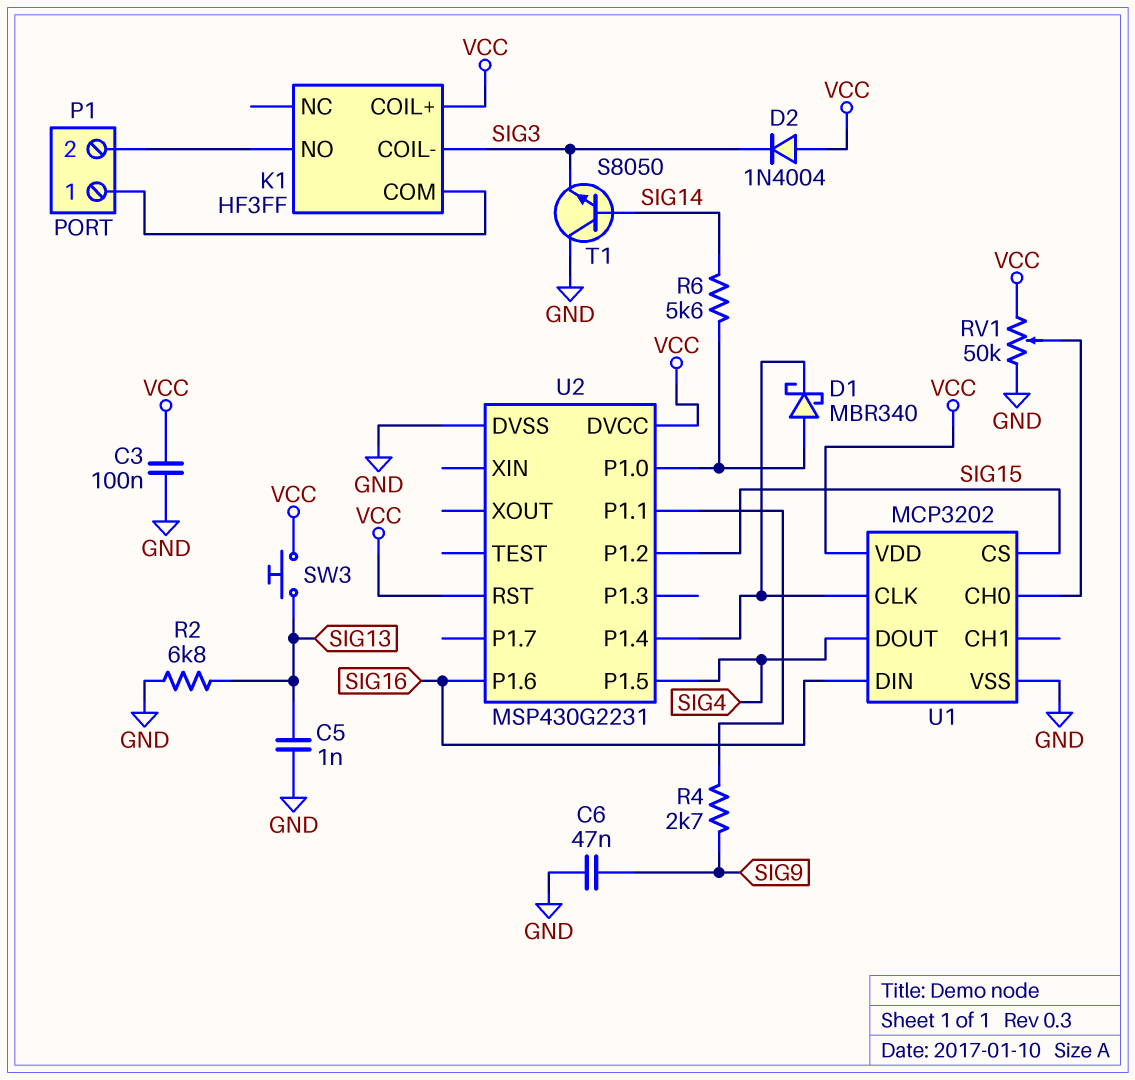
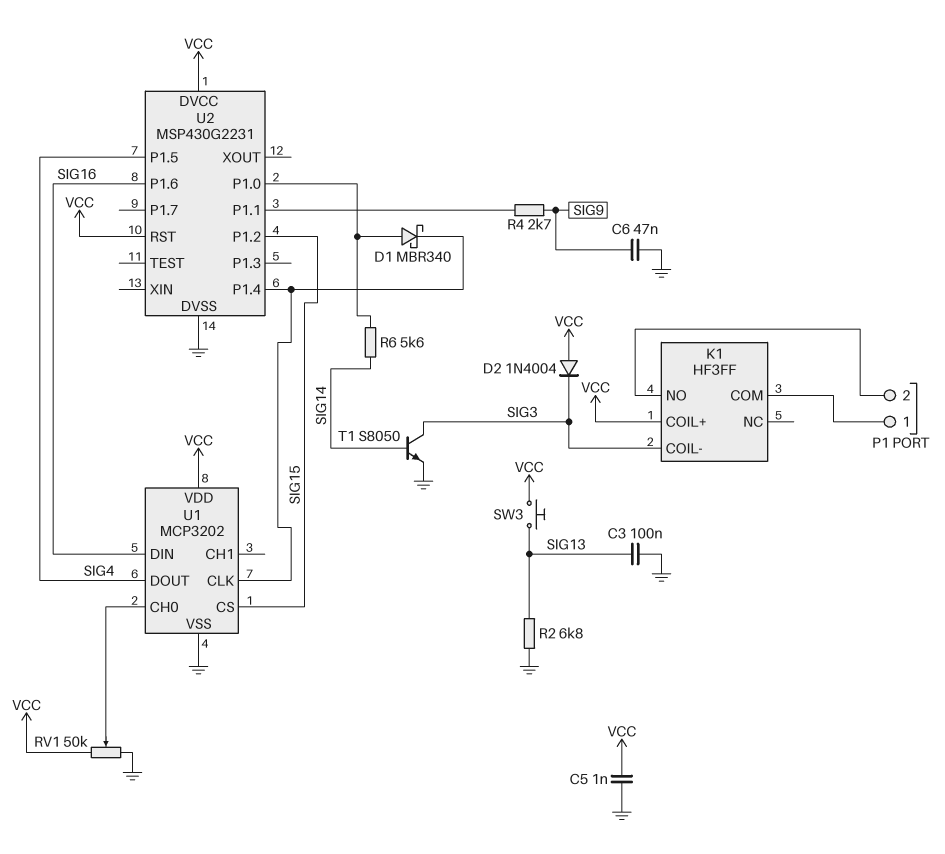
C3: 100nF (GND, VCC) -> 100nF (GND, SIG13)
C5: 1nF (GND, SIG13) -> 1nF (GND, VCC)
T1: NPN S8050 (B SIG14, C GND, E SIG3) -> NPN S8050 (B SIG14, C SIG3, E GND)

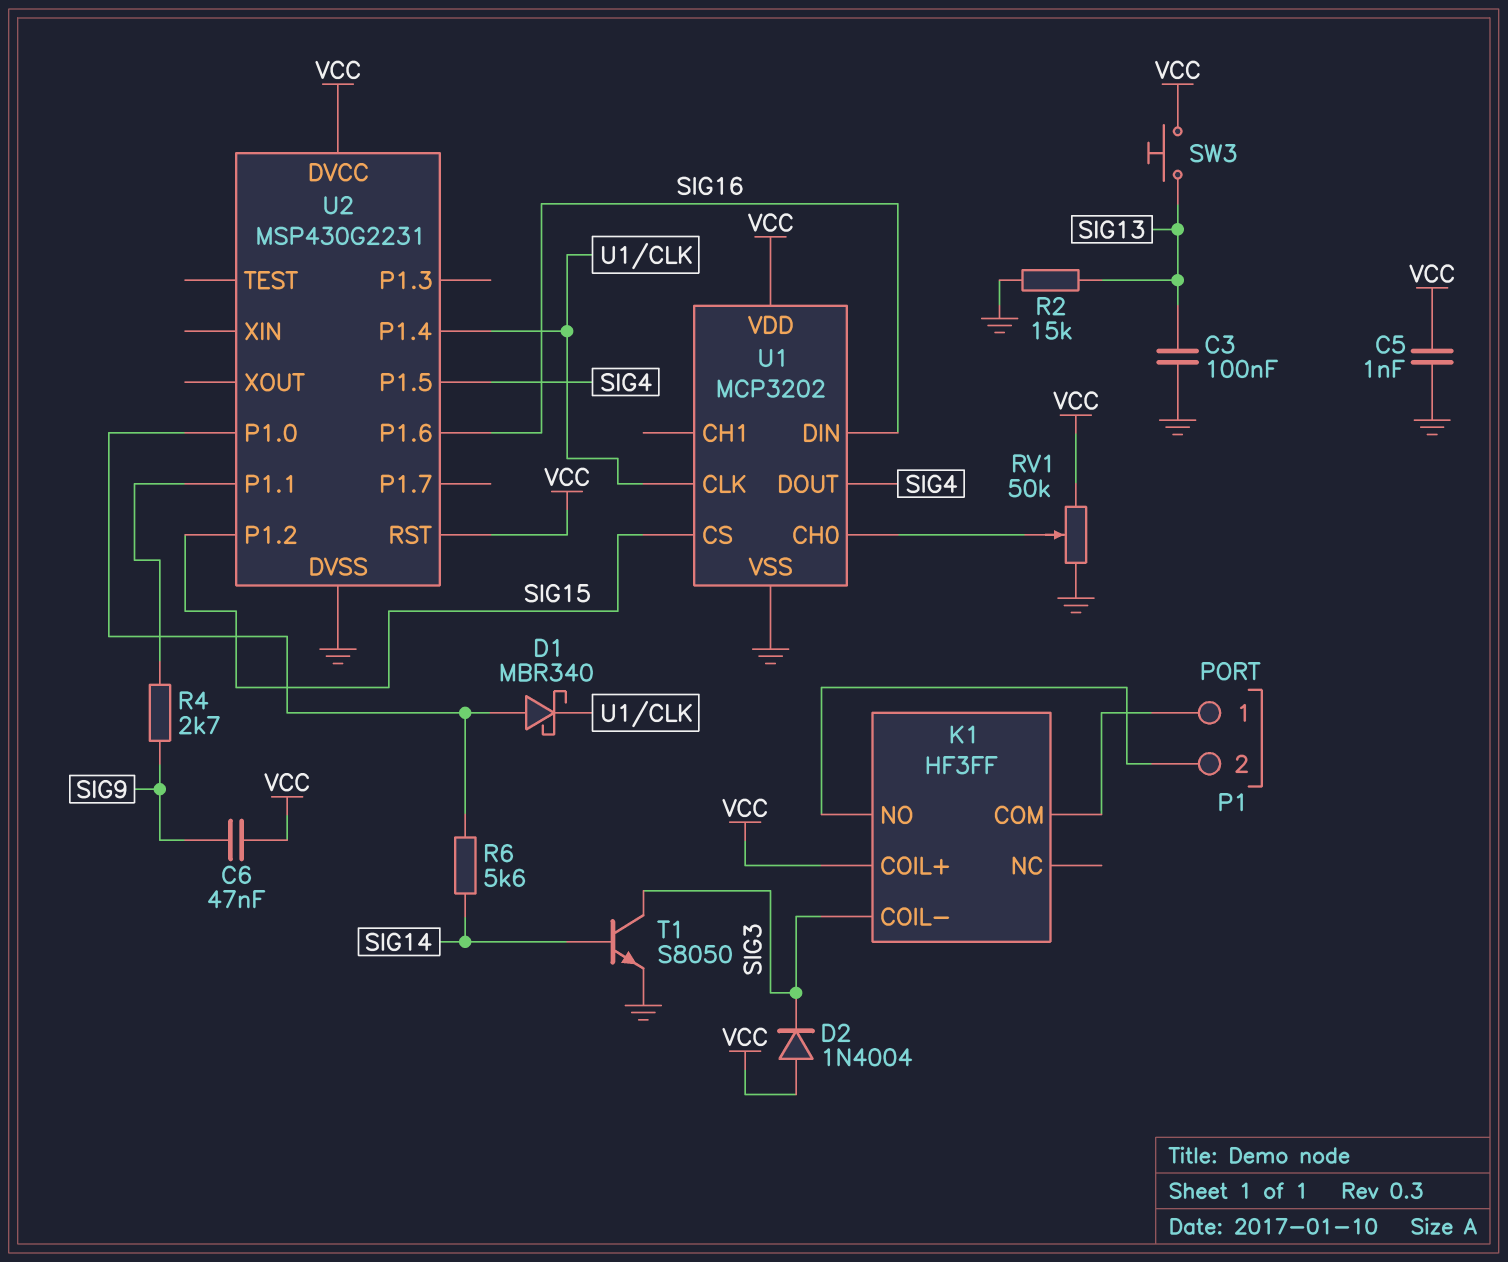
C6: 47nF (GND, SIG9) -> 47nF (SIG9, VCC)
R2: 6.8k (GND, SIG13) -> 15k (GND, SIG13)

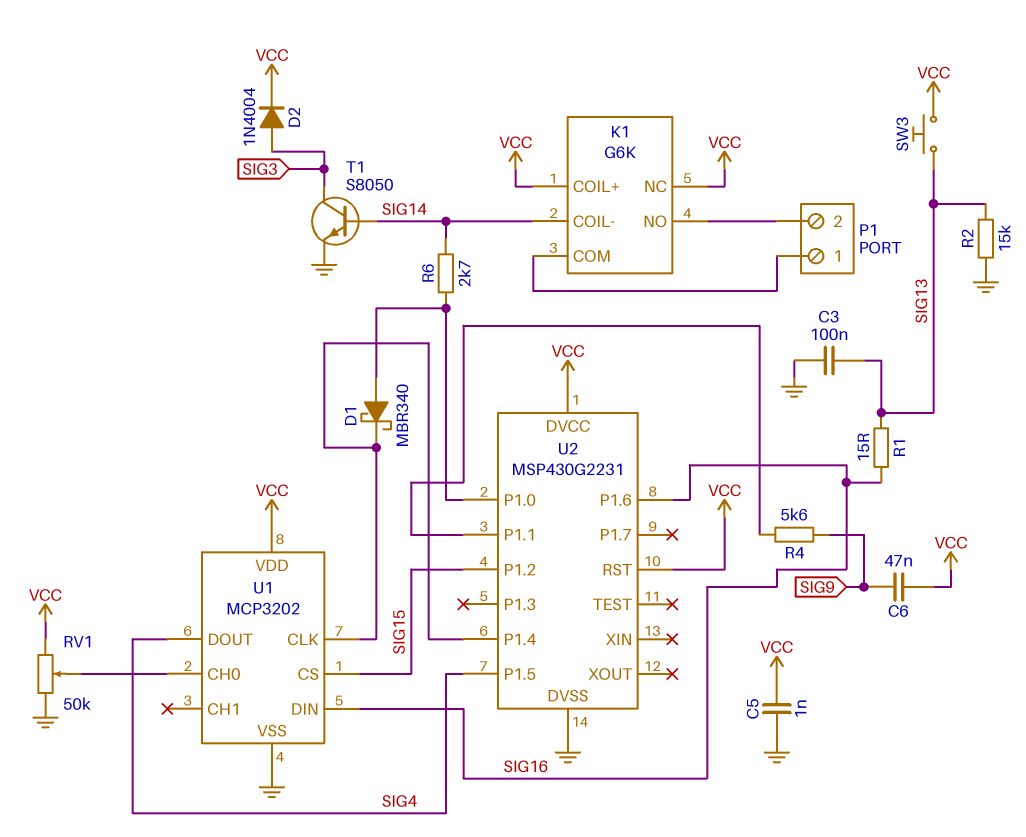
D2: diode 1N4004 (A VCC, K SIG3) -> diode 1N4004 (A SIG3, K VCC)
K1: HF3FF -> G6K
K1 pin COIL-: SIG3 -> SIG14
K1 pin NC: none -> VCC
R1: none -> 15 (SIG13, SIG16)
R4: 2.7k (SIG9, U2/P1.1) -> 5.6k (SIG9, U2/P1.1)
R6: 5.6k (SIG14, U2/P1.0) -> 2.7k (SIG14, U2/P1.0)

